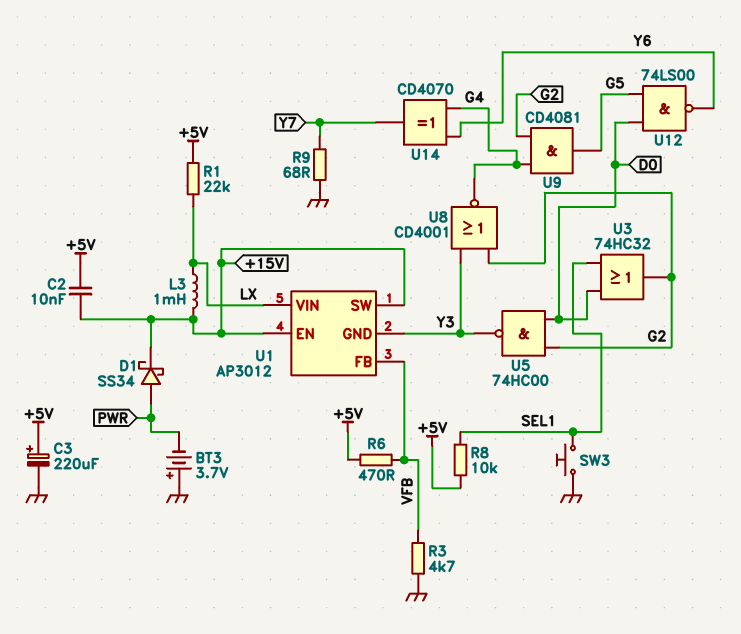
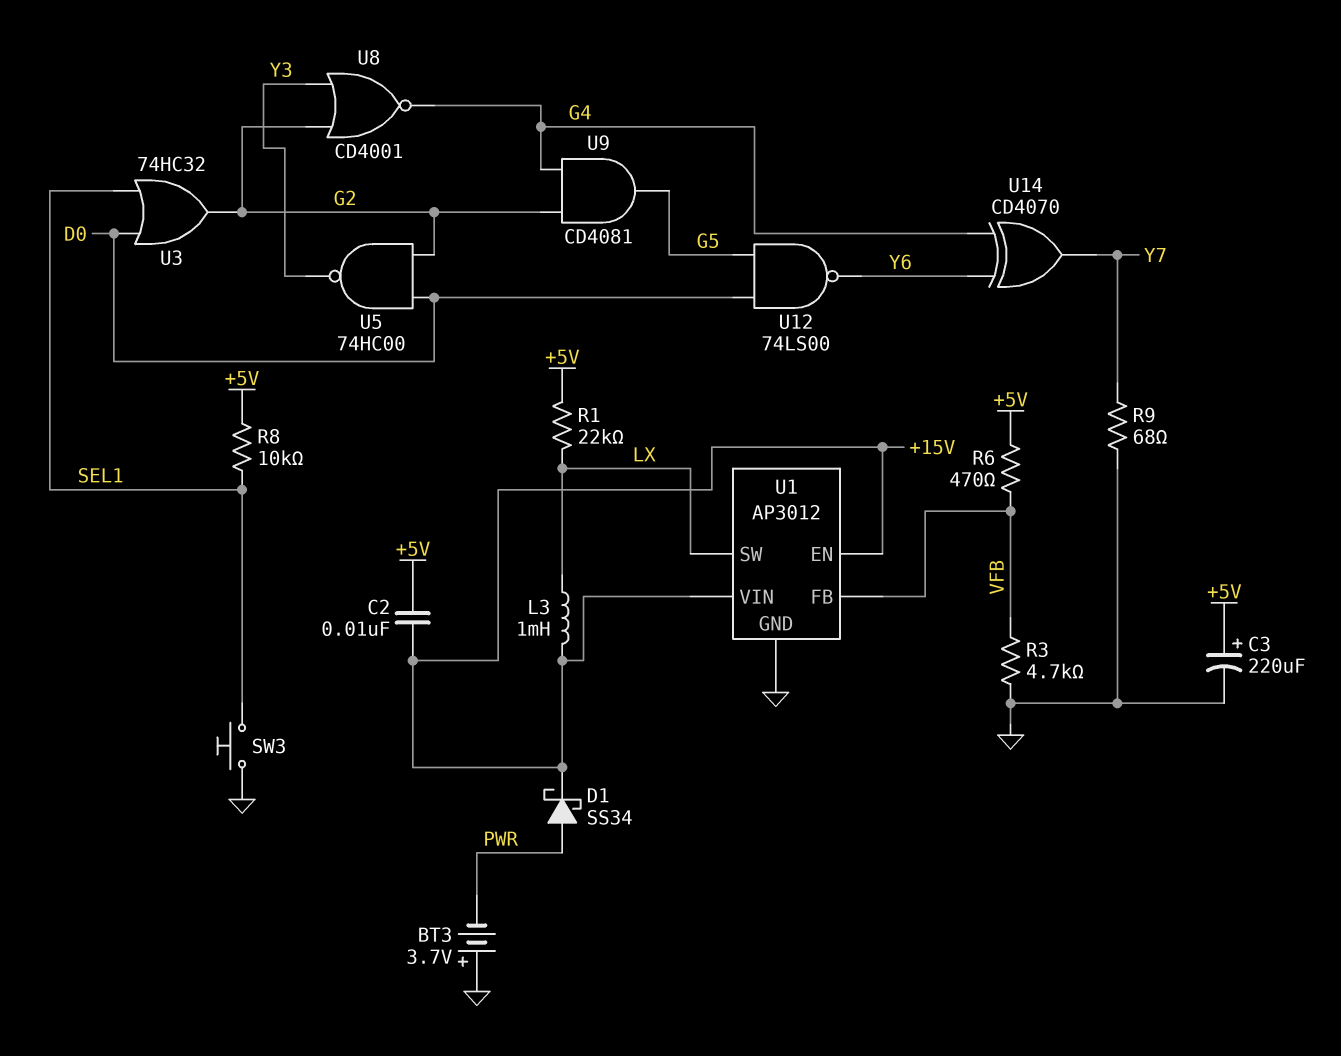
U1 pin GND: Y3 -> GND
U1 pin SW: +15V -> LX
U1 pin VIN: LX -> +15V

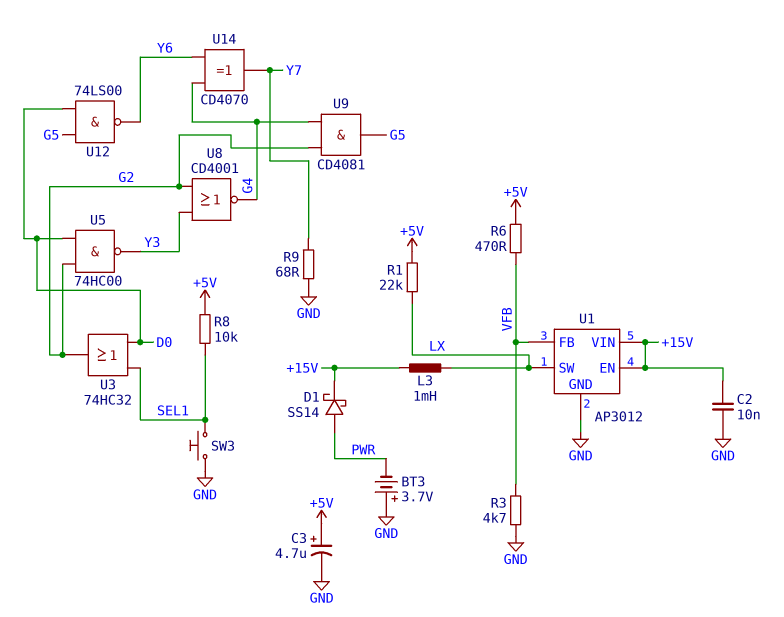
C2: 10nF (+5V, +15V) -> 10nF (+15V, GND)
C3: 220uF (plus +5V, minus GND) -> 4.7uF (plus +5V, minus GND)
D1: schottky SS34 (A PWR, K +15V) -> schottky SS14 (A PWR, K +15V)

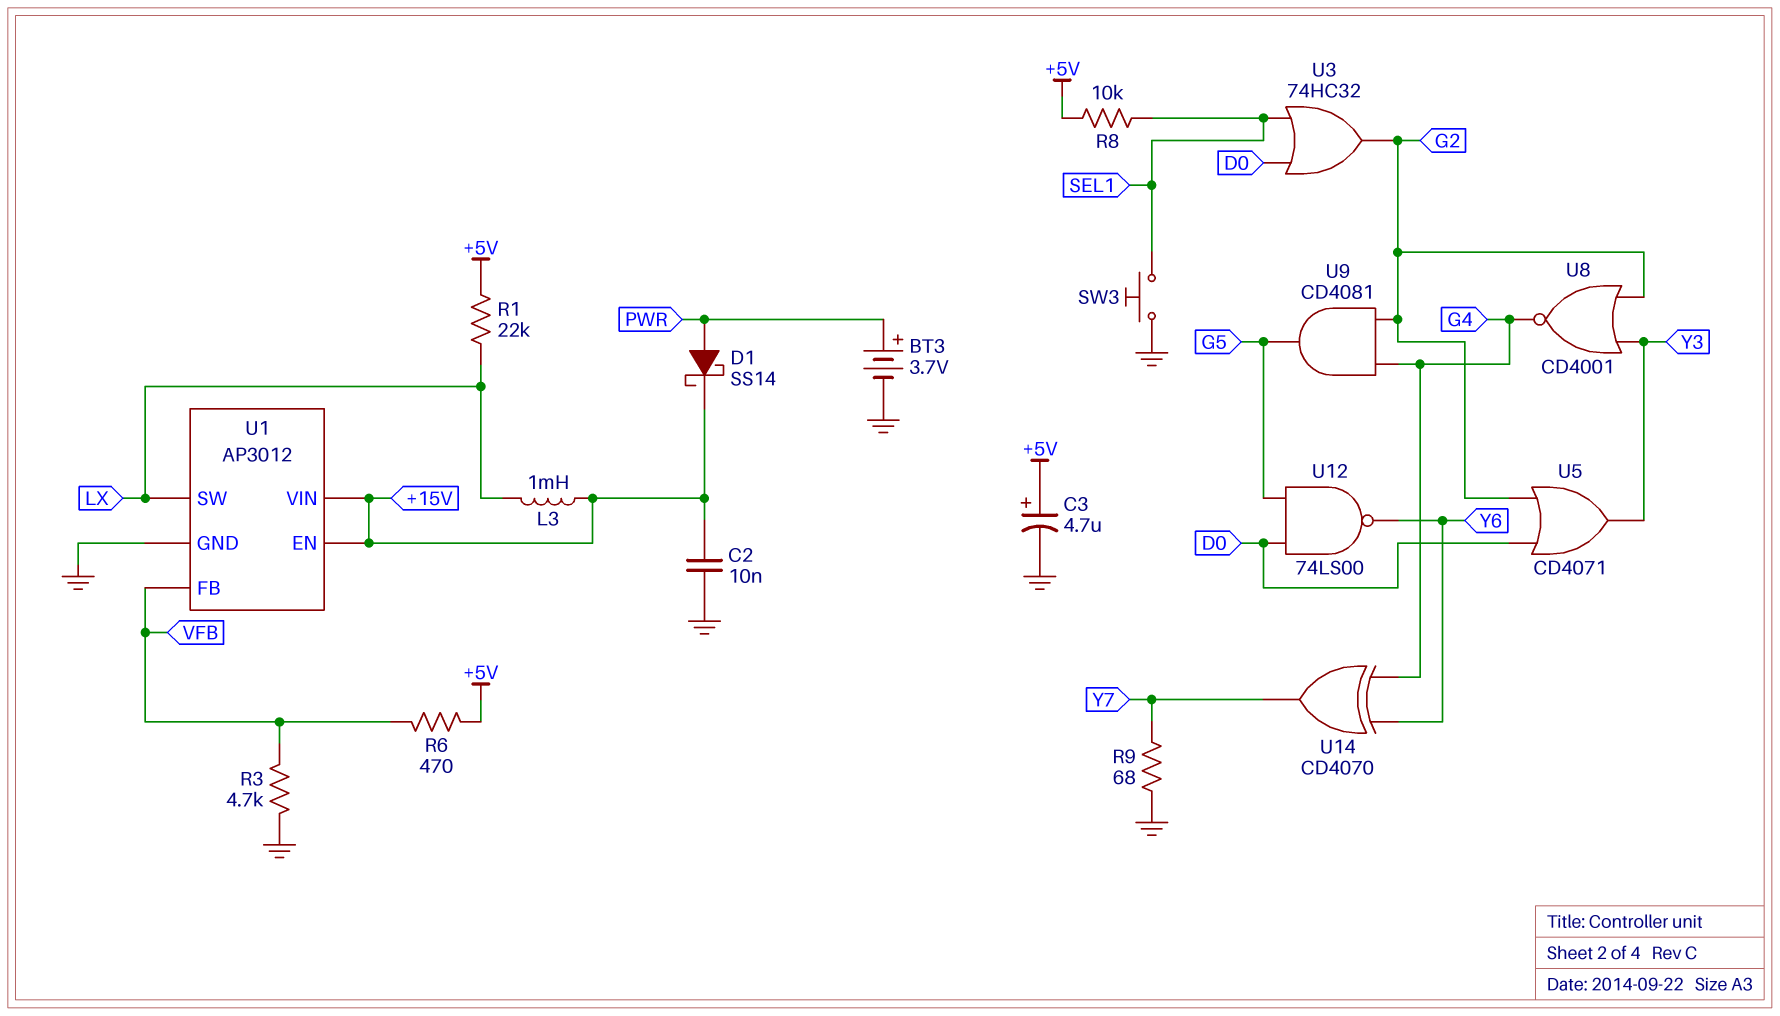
BT3: 3.7V (plus GND, minus PWR) -> 3.7V (plus PWR, minus GND)
U5: NAND 74HC00 (in D0, in G2, out Y3) -> OR CD4071 (in D0, in G2, out Y3)

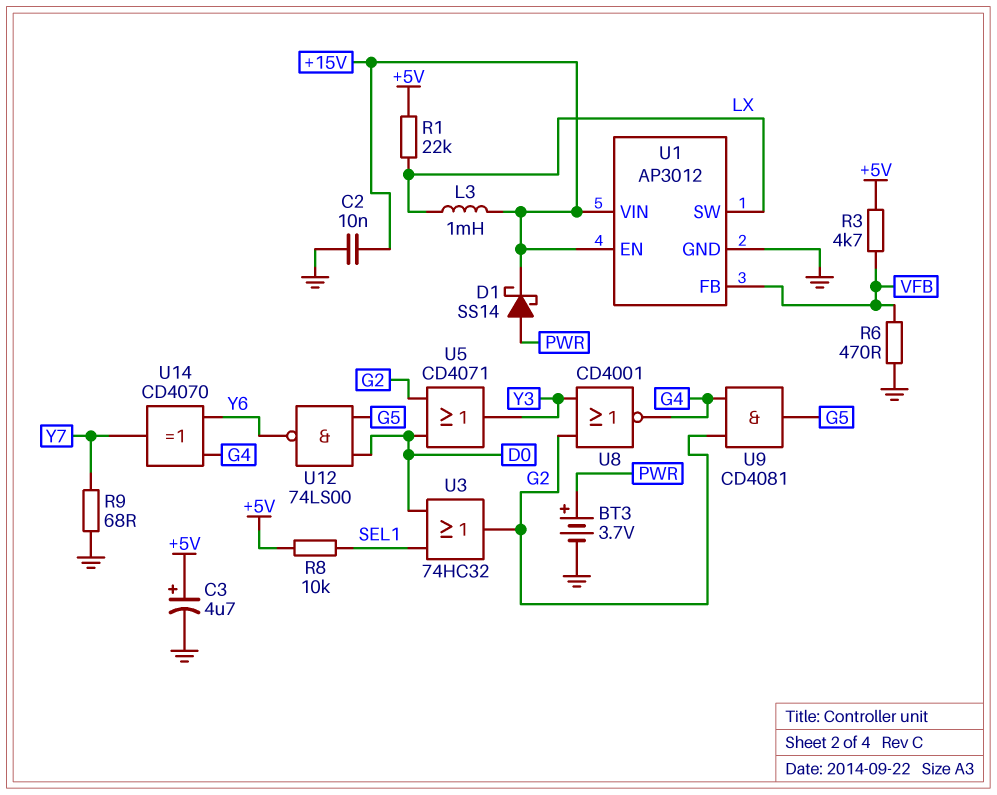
R3: 4.7k (GND, VFB) -> 4.7k (+5V, VFB)
R6: 470 (+5V, VFB) -> 470 (GND, VFB)
SW3: button (GND, SEL1) -> none

